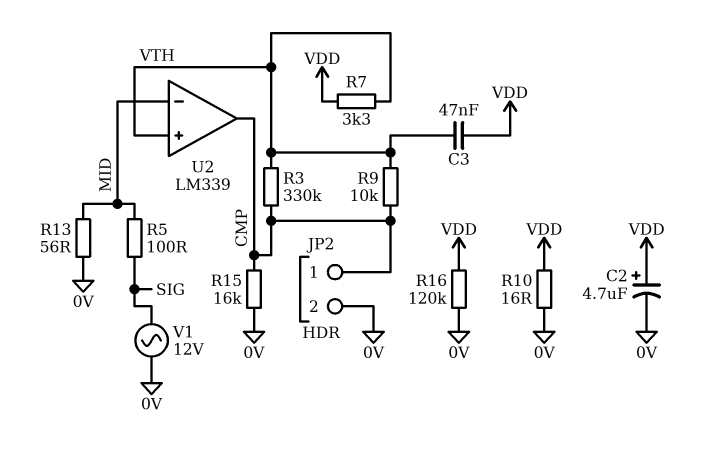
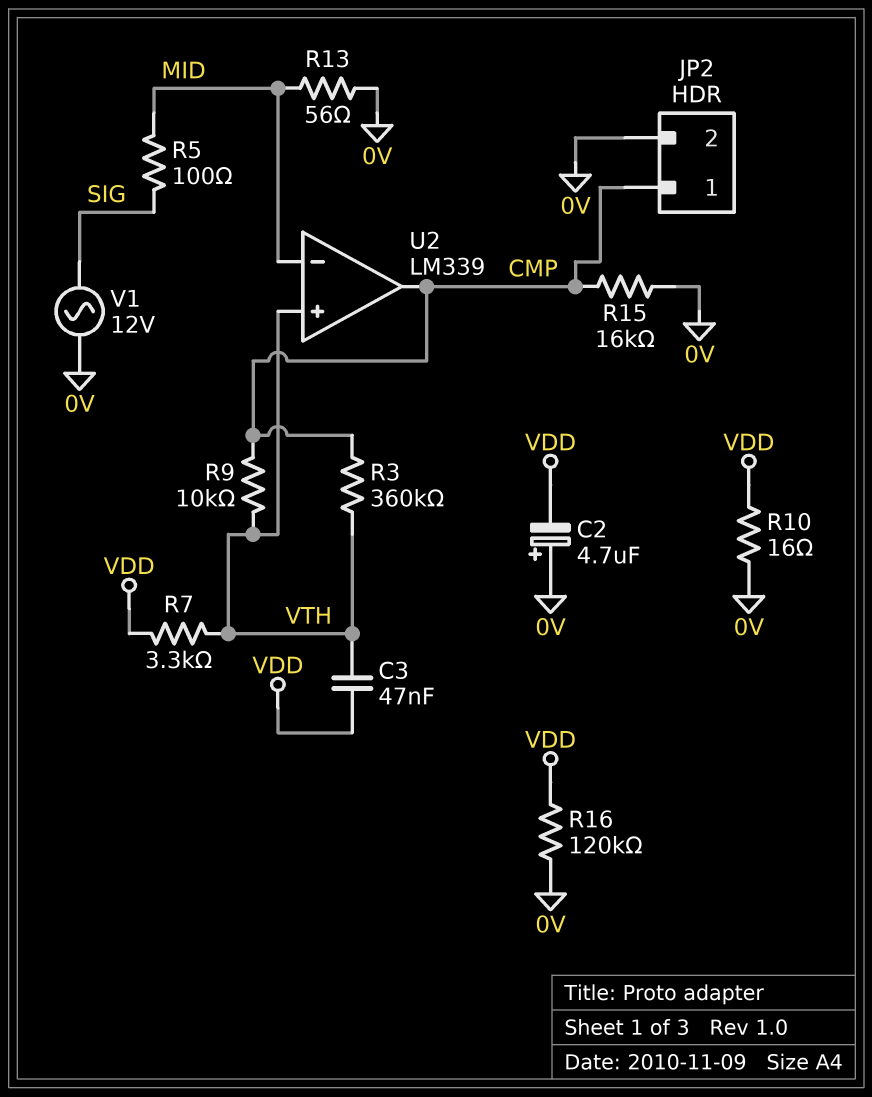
C2: 4.7uF (plus VDD, minus 0V) -> 4.7uF (plus 0V, minus VDD)
R3: 330k (CMP, VTH) -> 360k (CMP, VTH)

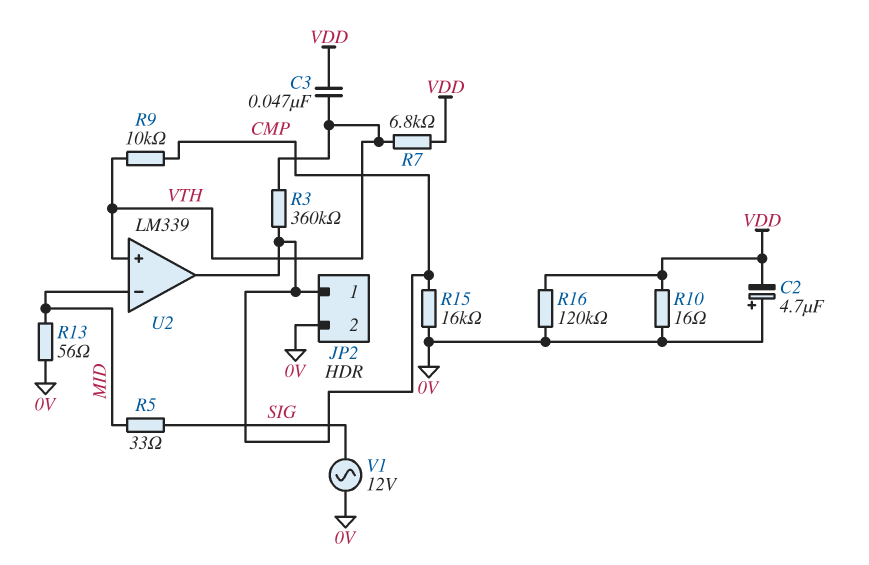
R5: 100 (MID, SIG) -> 33 (MID, SIG)
R7: 3.3k (VDD, VTH) -> 6.8k (VDD, VTH)

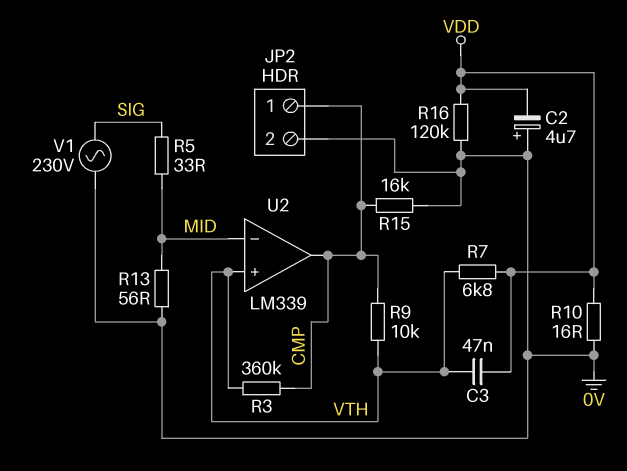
V1: AC 12V (0V, SIG) -> AC 230V (0V, SIG)

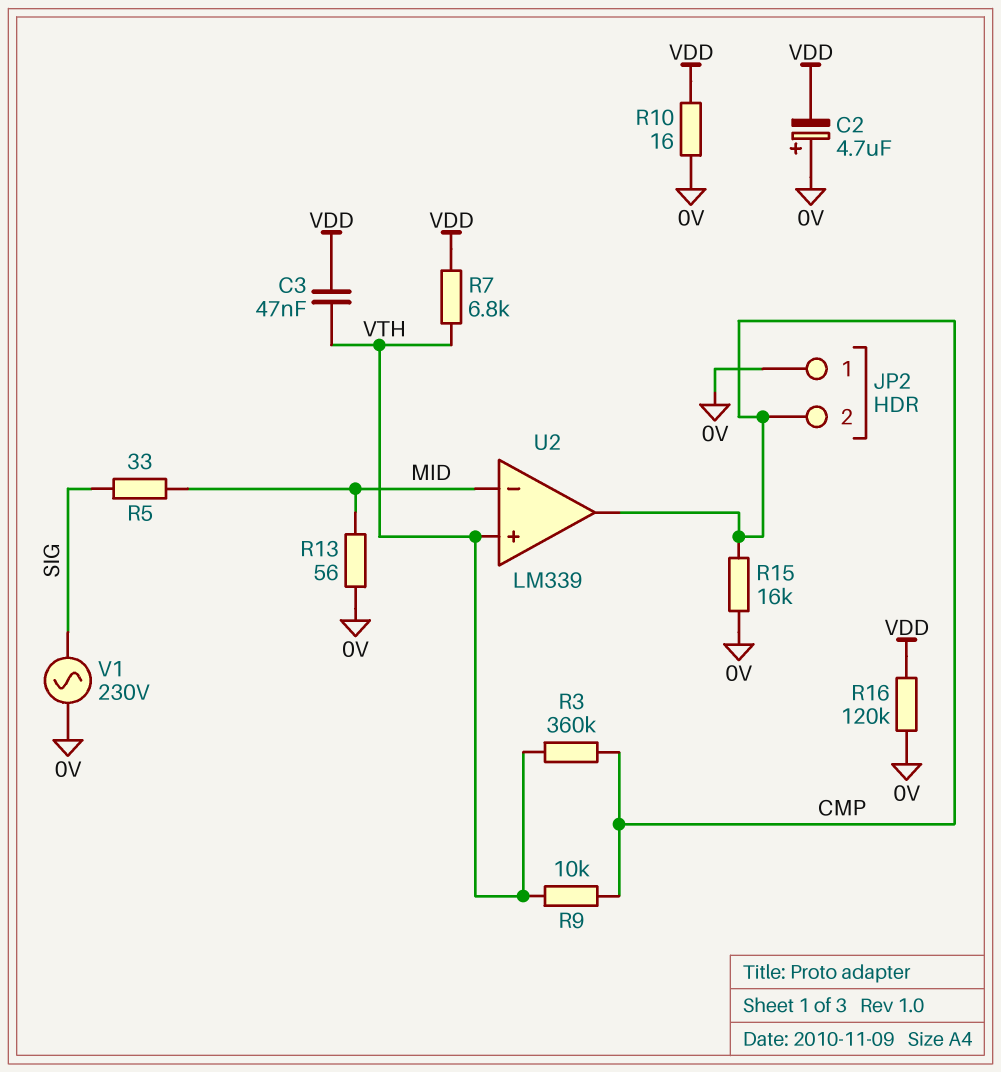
JP2 pin 1: CMP -> 0V
JP2 pin 2: 0V -> CMP

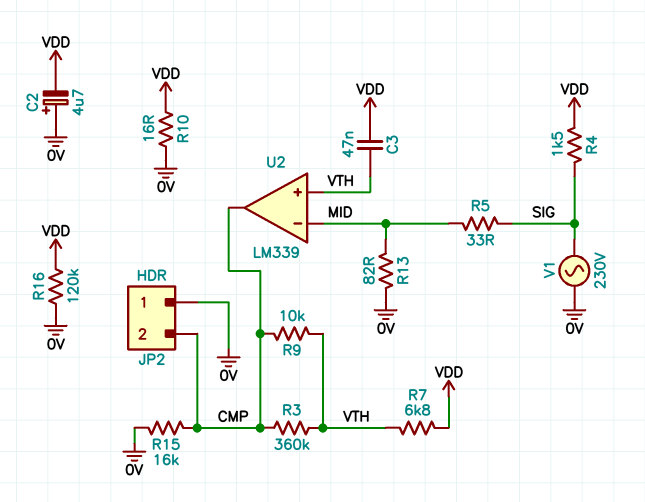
R4: none -> 1.5k (SIG, VDD)
R13: 56 (0V, MID) -> 82 (0V, MID)

